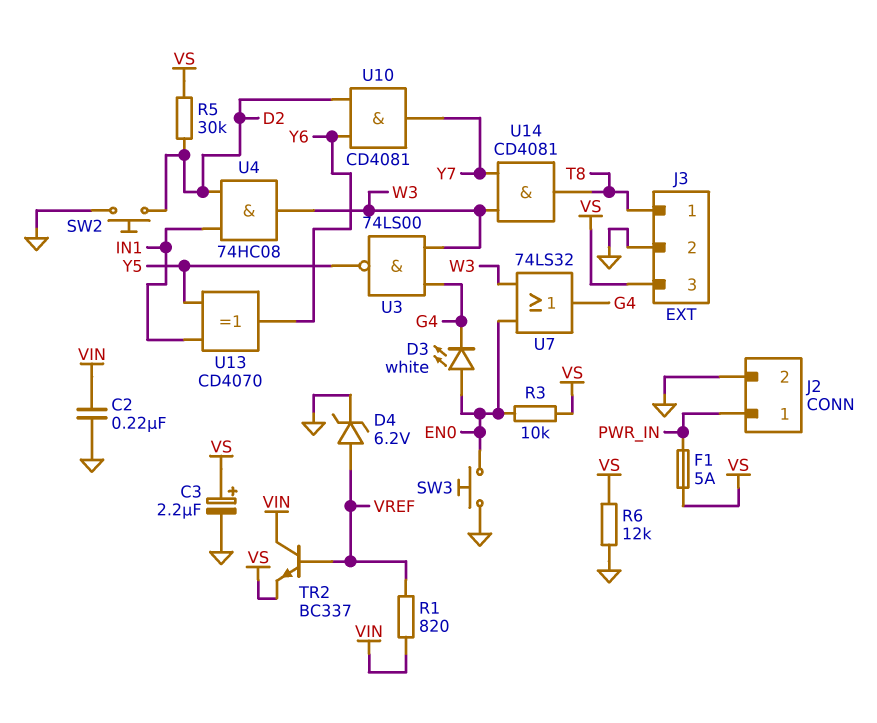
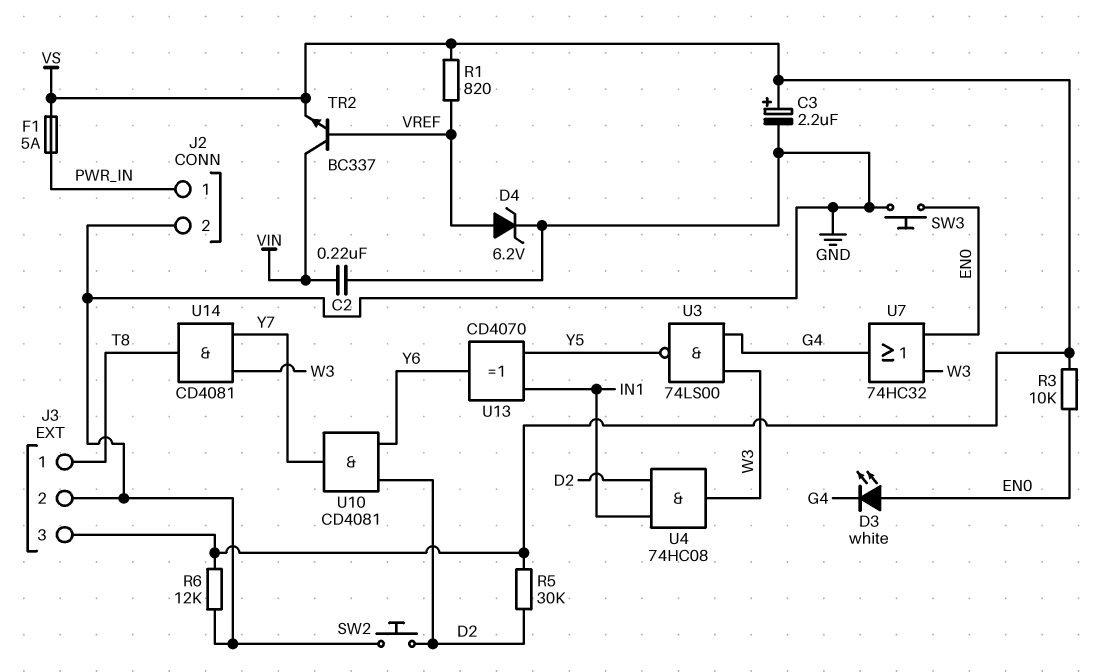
R1: 820 (VIN, VREF) -> 820 (VREF, VS)
U7: OR 74LS32 (in EN0, in W3, out G4) -> OR 74HC32 (in EN0, in W3, out G4)

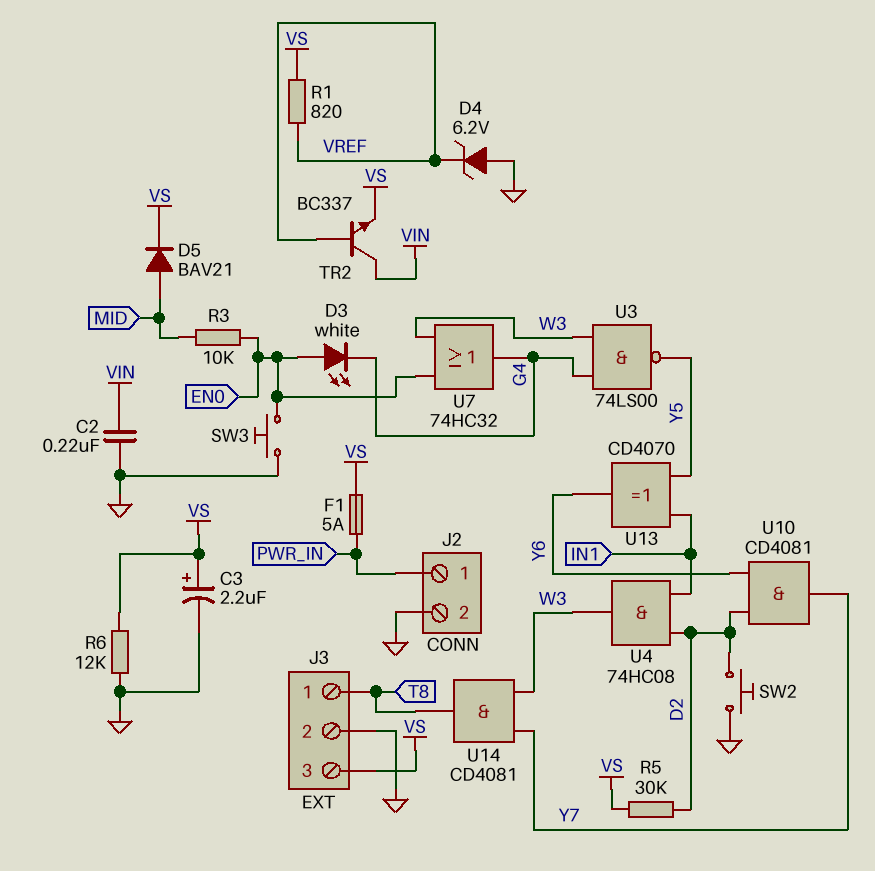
D4: zener 6.2V (A VREF, K GND) -> zener 6.2V (A GND, K VREF)
D5: none -> diode BAV21 (A MID, K VS)
R3: 10k (EN0, VS) -> 10k (EN0, MID)

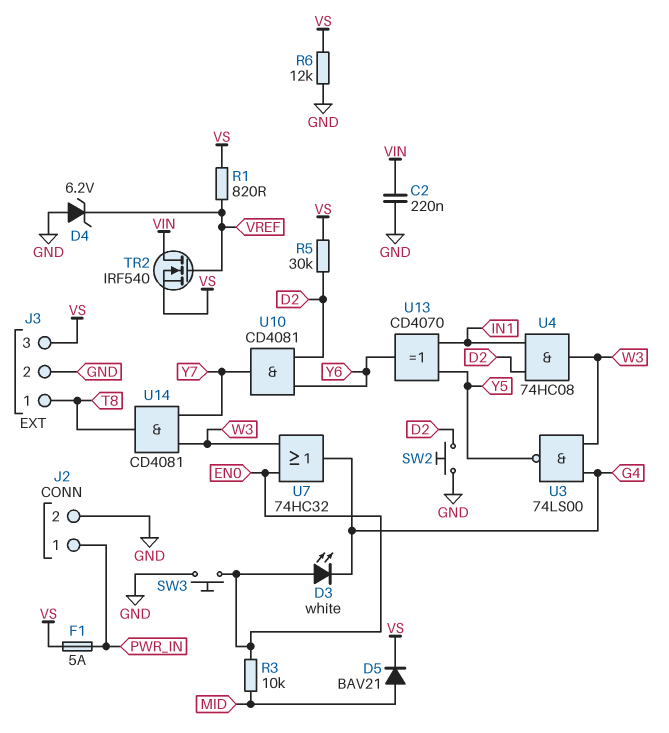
C3: 2.2uF (plus VS, minus GND) -> none
TR2: NPN BC337 (B VREF, C VIN, E VS) -> NMOS IRF540 (G VREF, D VIN, S VS)

